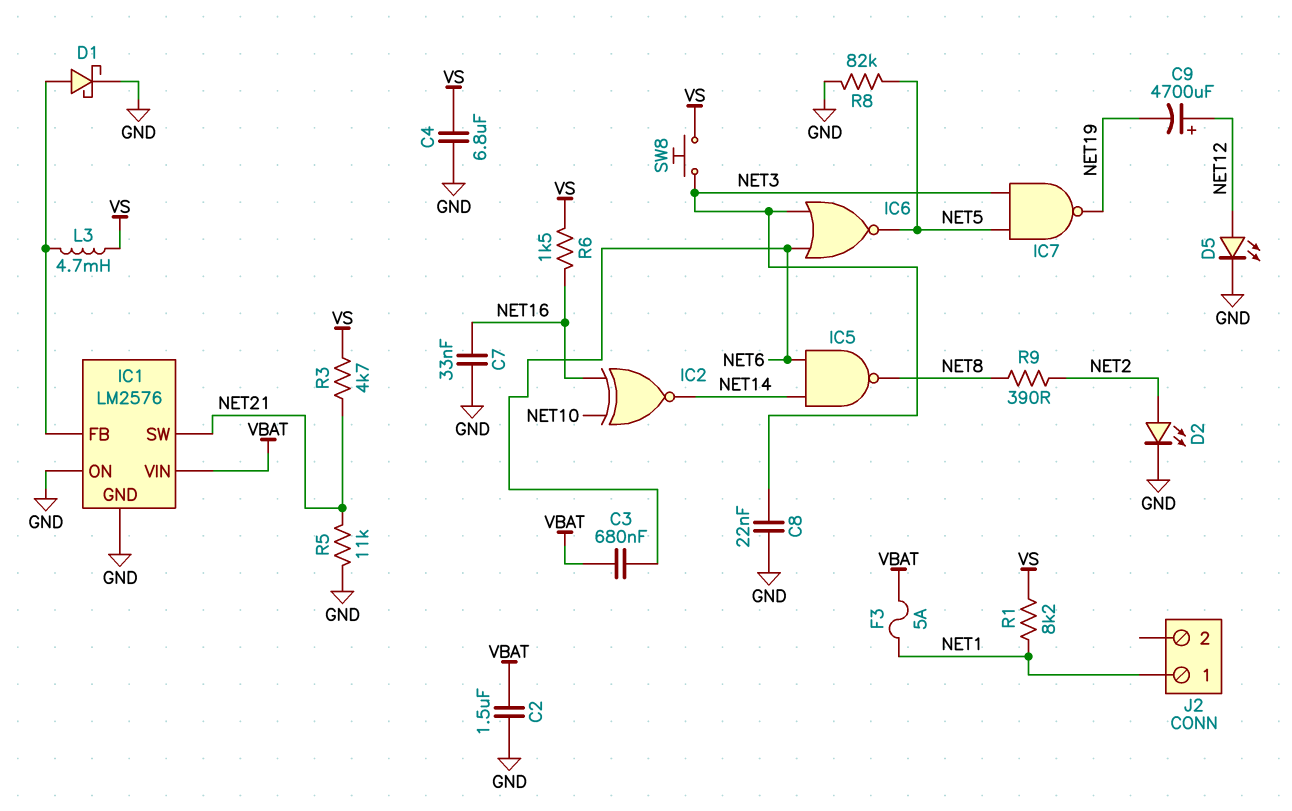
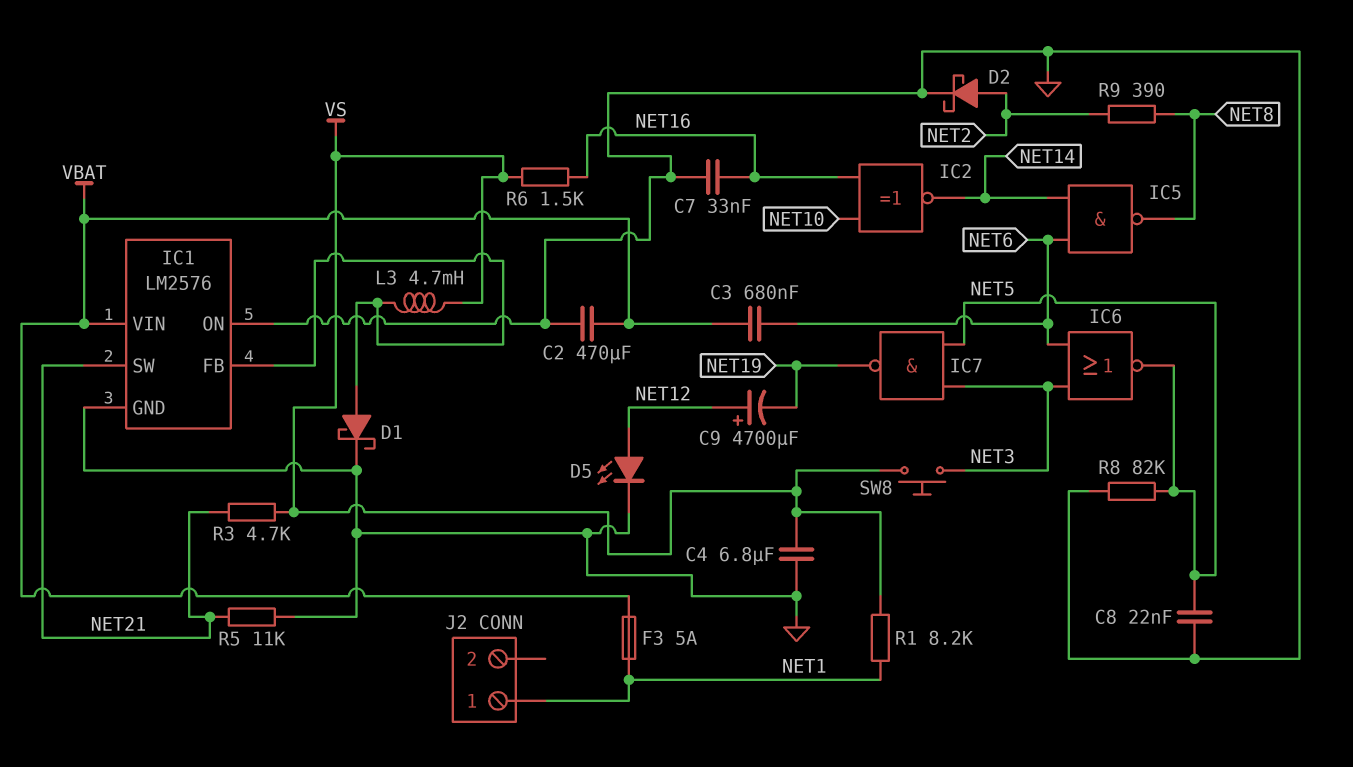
C2: 1.5uF (GND, VBAT) -> 470uF (GND, VBAT)
C8: 22nF (GND, NET3) -> 22nF (GND, NET5)
D2: LED (A NET2, K GND) -> schottky (A NET2, K GND)

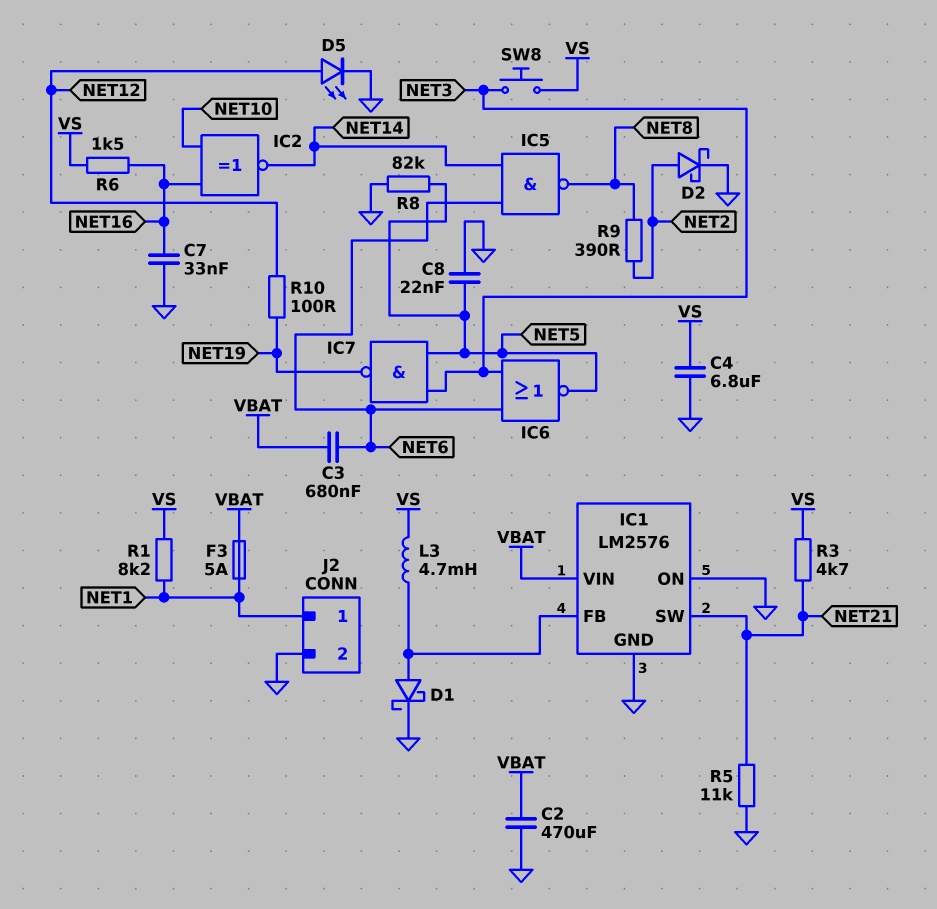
C9: 4700uF (plus NET12, minus NET19) -> none
J2 pin 2: none -> GND
R10: none -> 100 (NET12, NET19)

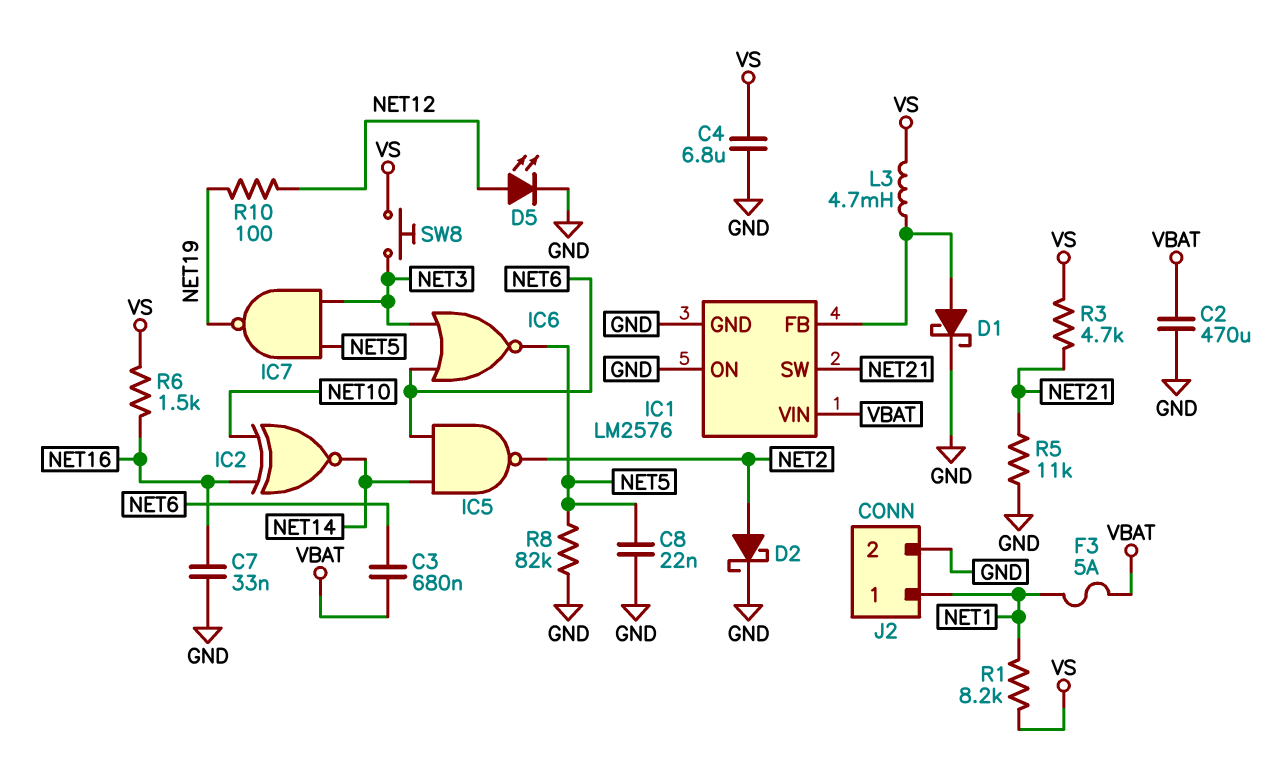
IC5: NAND (in NET6, in NET14, out NET8) -> NAND (in NET6, in NET14, out NET2)
R9: 390 (NET2, NET8) -> none

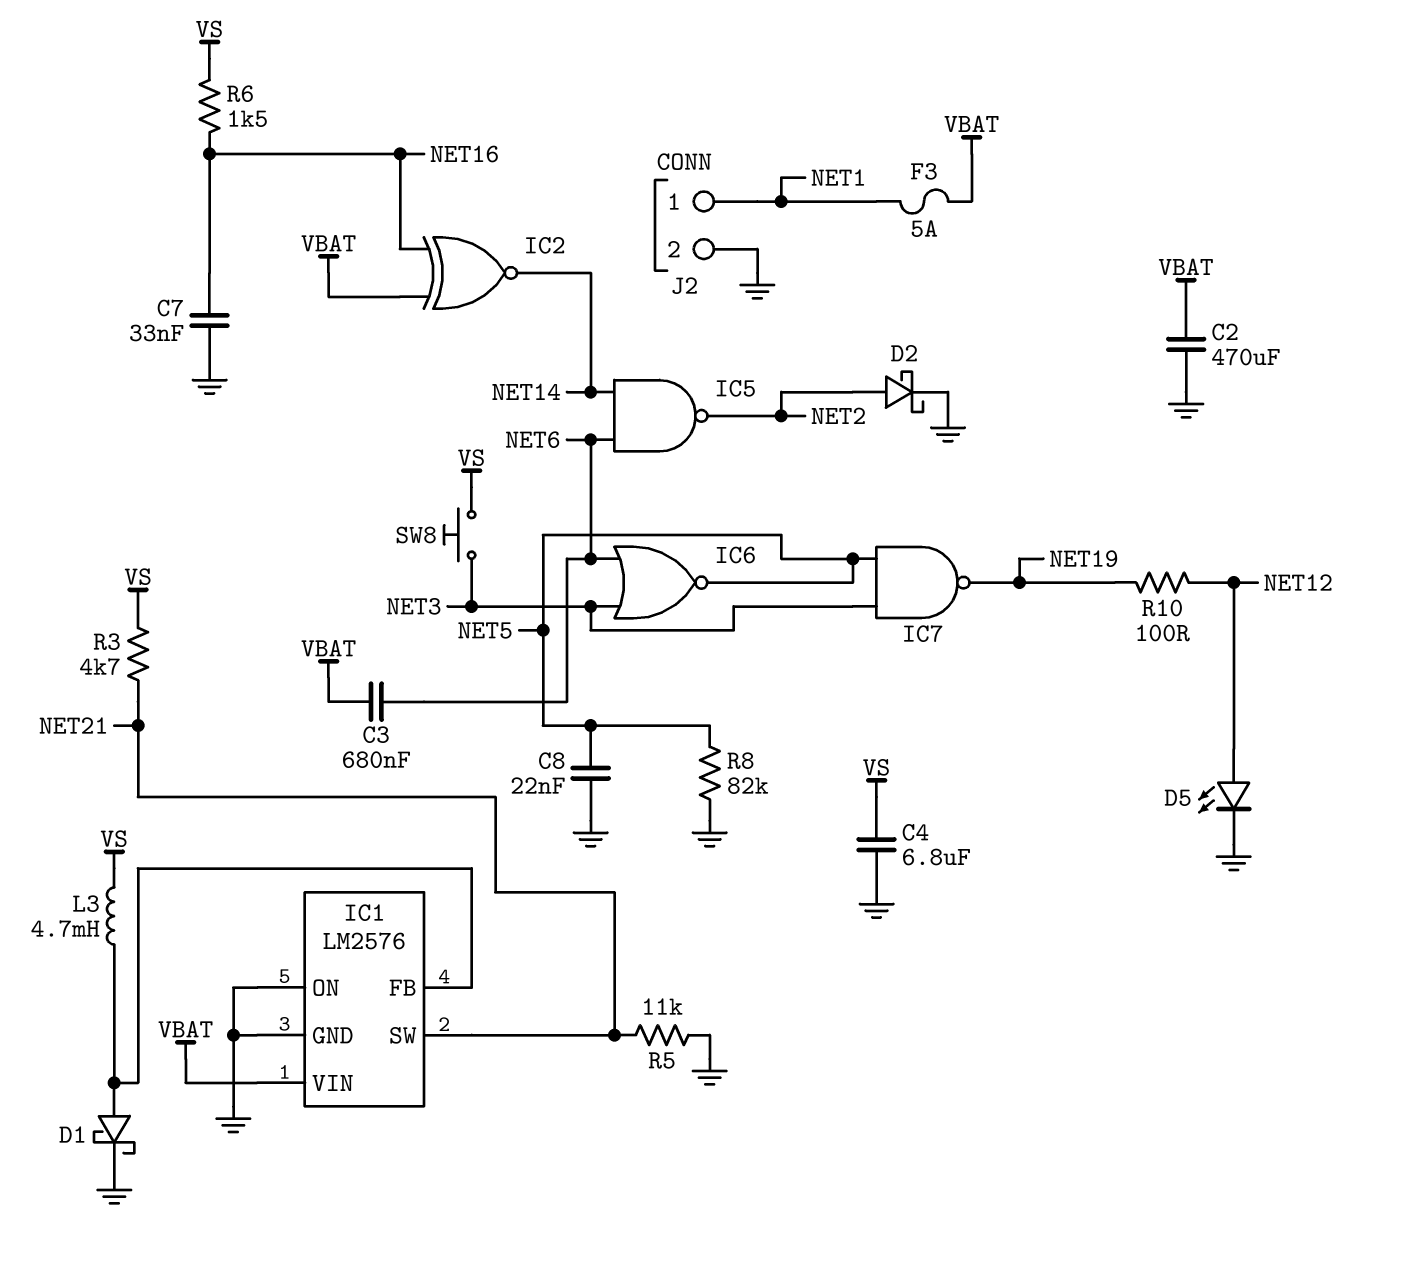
IC2: XNOR (in NET10, in NET16, out NET14) -> XNOR (in NET16, in VBAT, out NET14)
R1: 8.2k (NET1, VS) -> none

